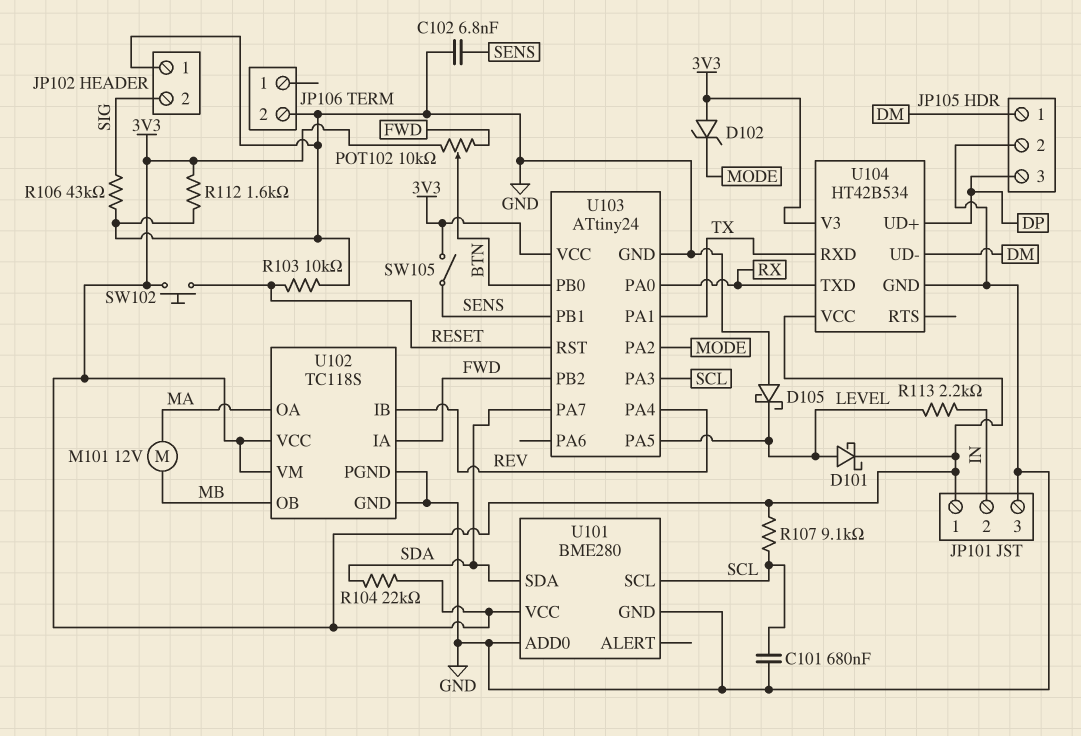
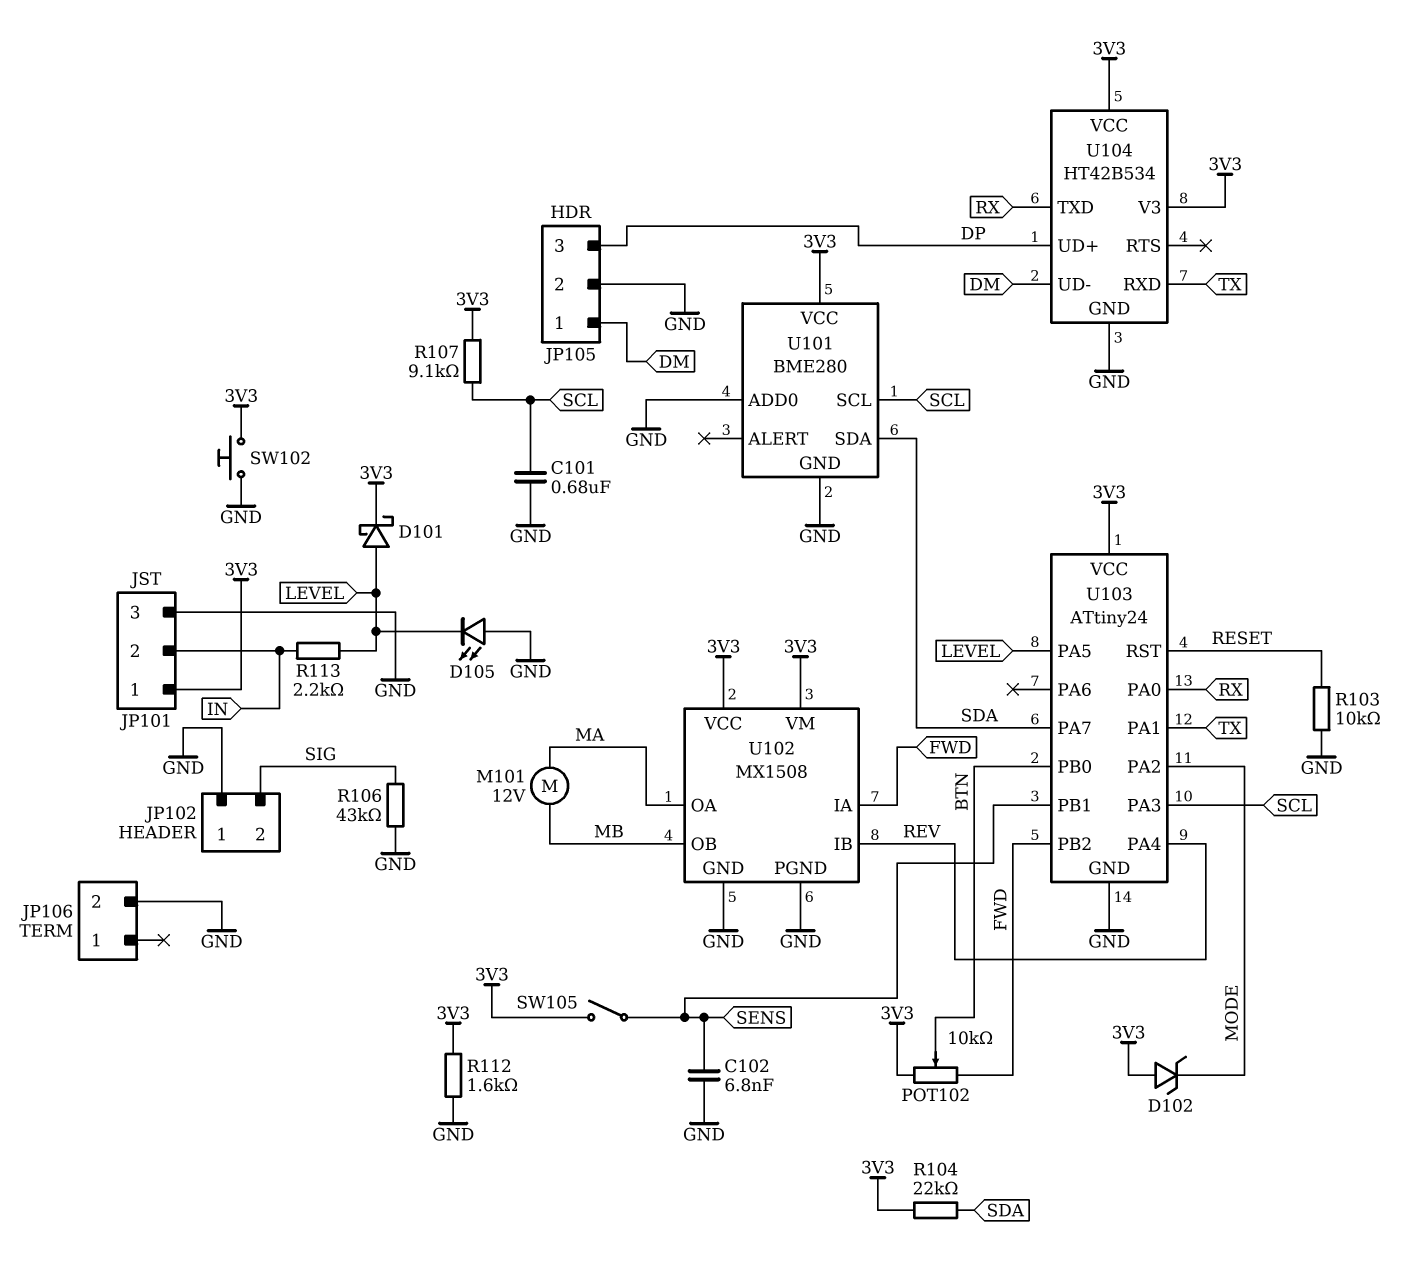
D105: schottky (A GND, K LEVEL) -> LED (A GND, K LEVEL)
SW102: button (3V3, RESET) -> button (3V3, GND)
U102: TC118S -> MX1508

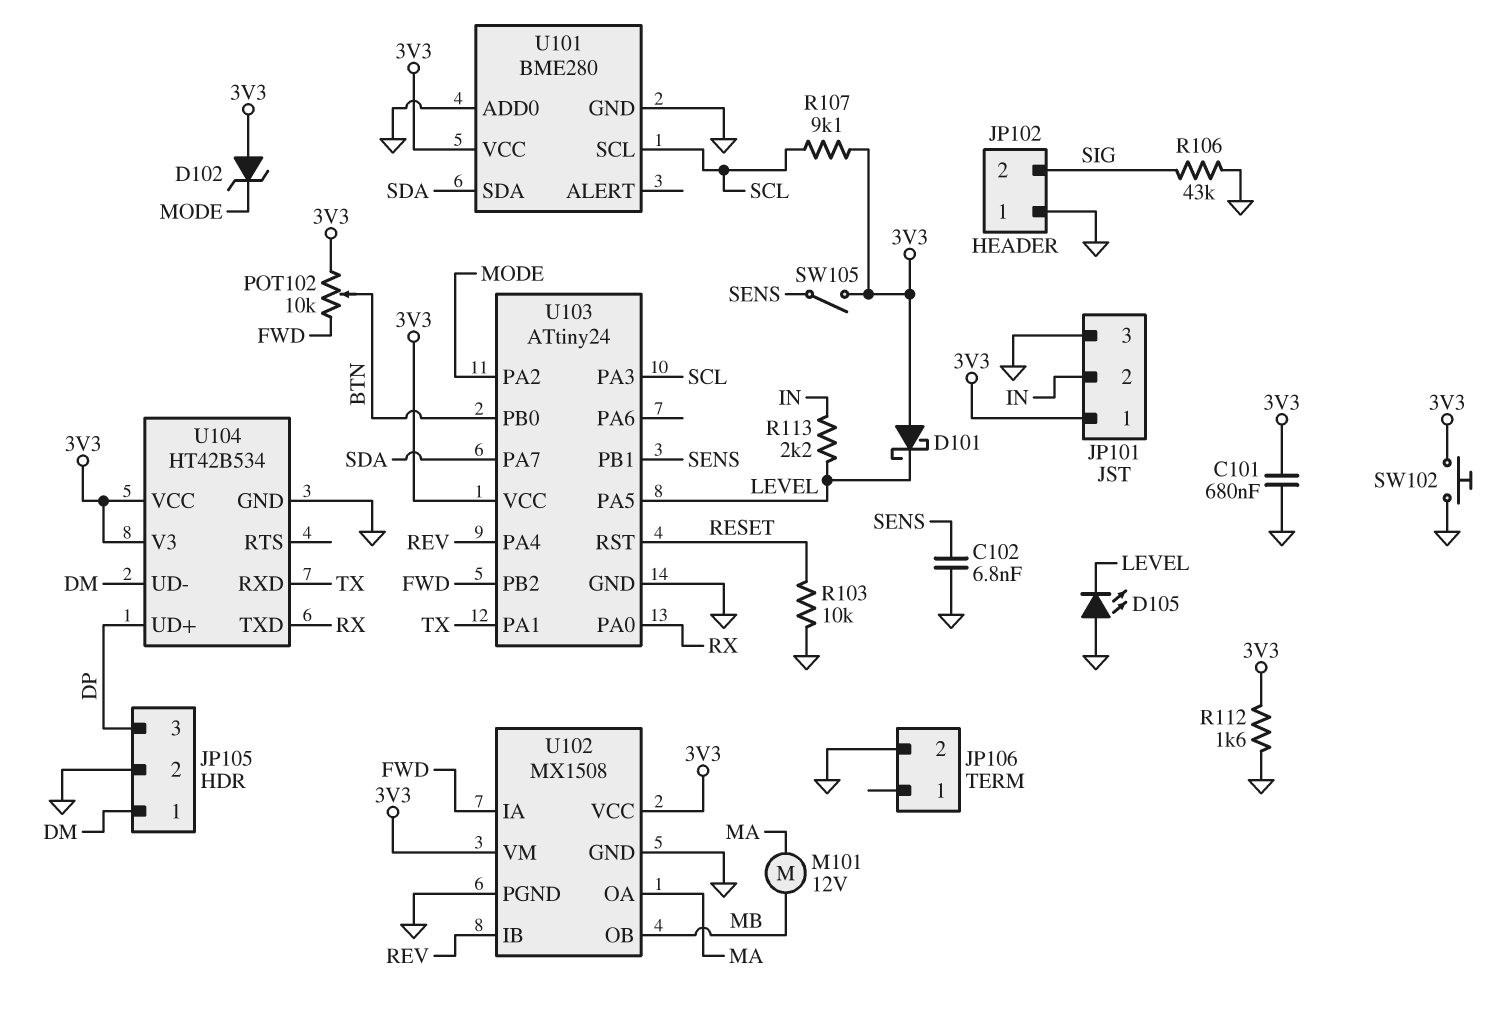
C101: 680nF (GND, SCL) -> 680nF (3V3, GND)
D101: schottky (A LEVEL, K 3V3) -> schottky (A 3V3, K LEVEL)
R104: 22k (3V3, SDA) -> none

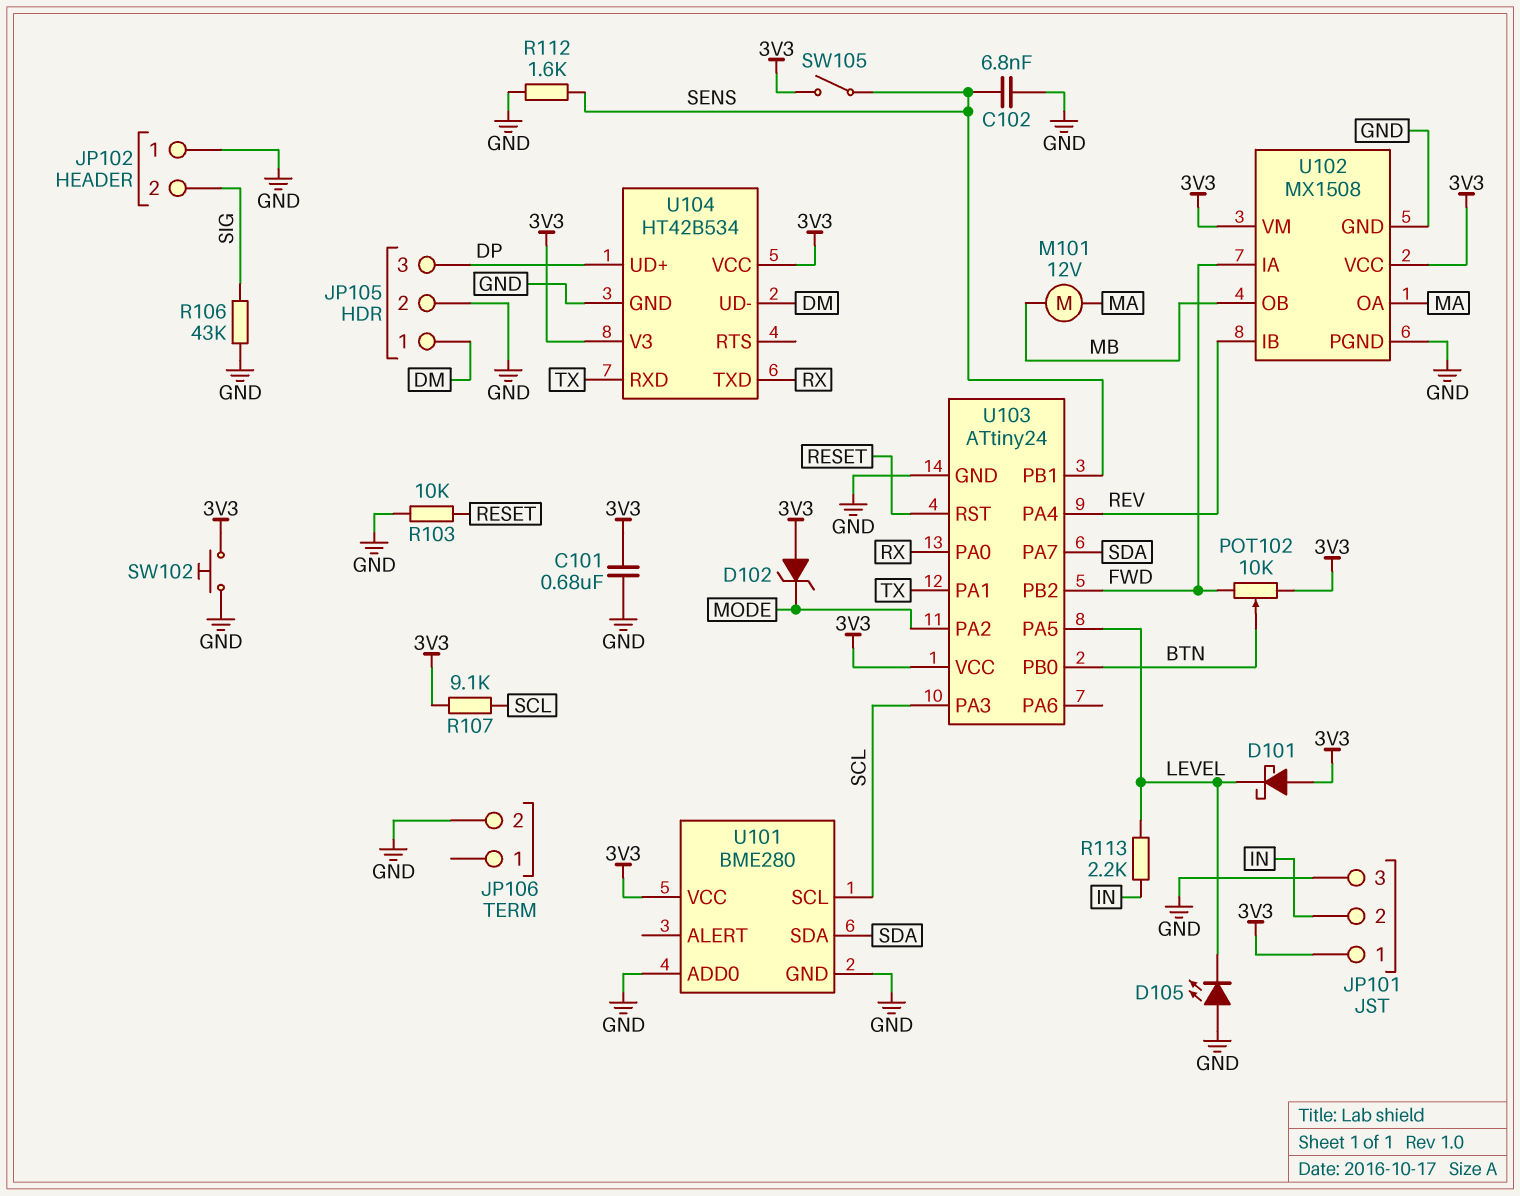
R112: 1.6k (3V3, GND) -> 1.6k (GND, SENS)

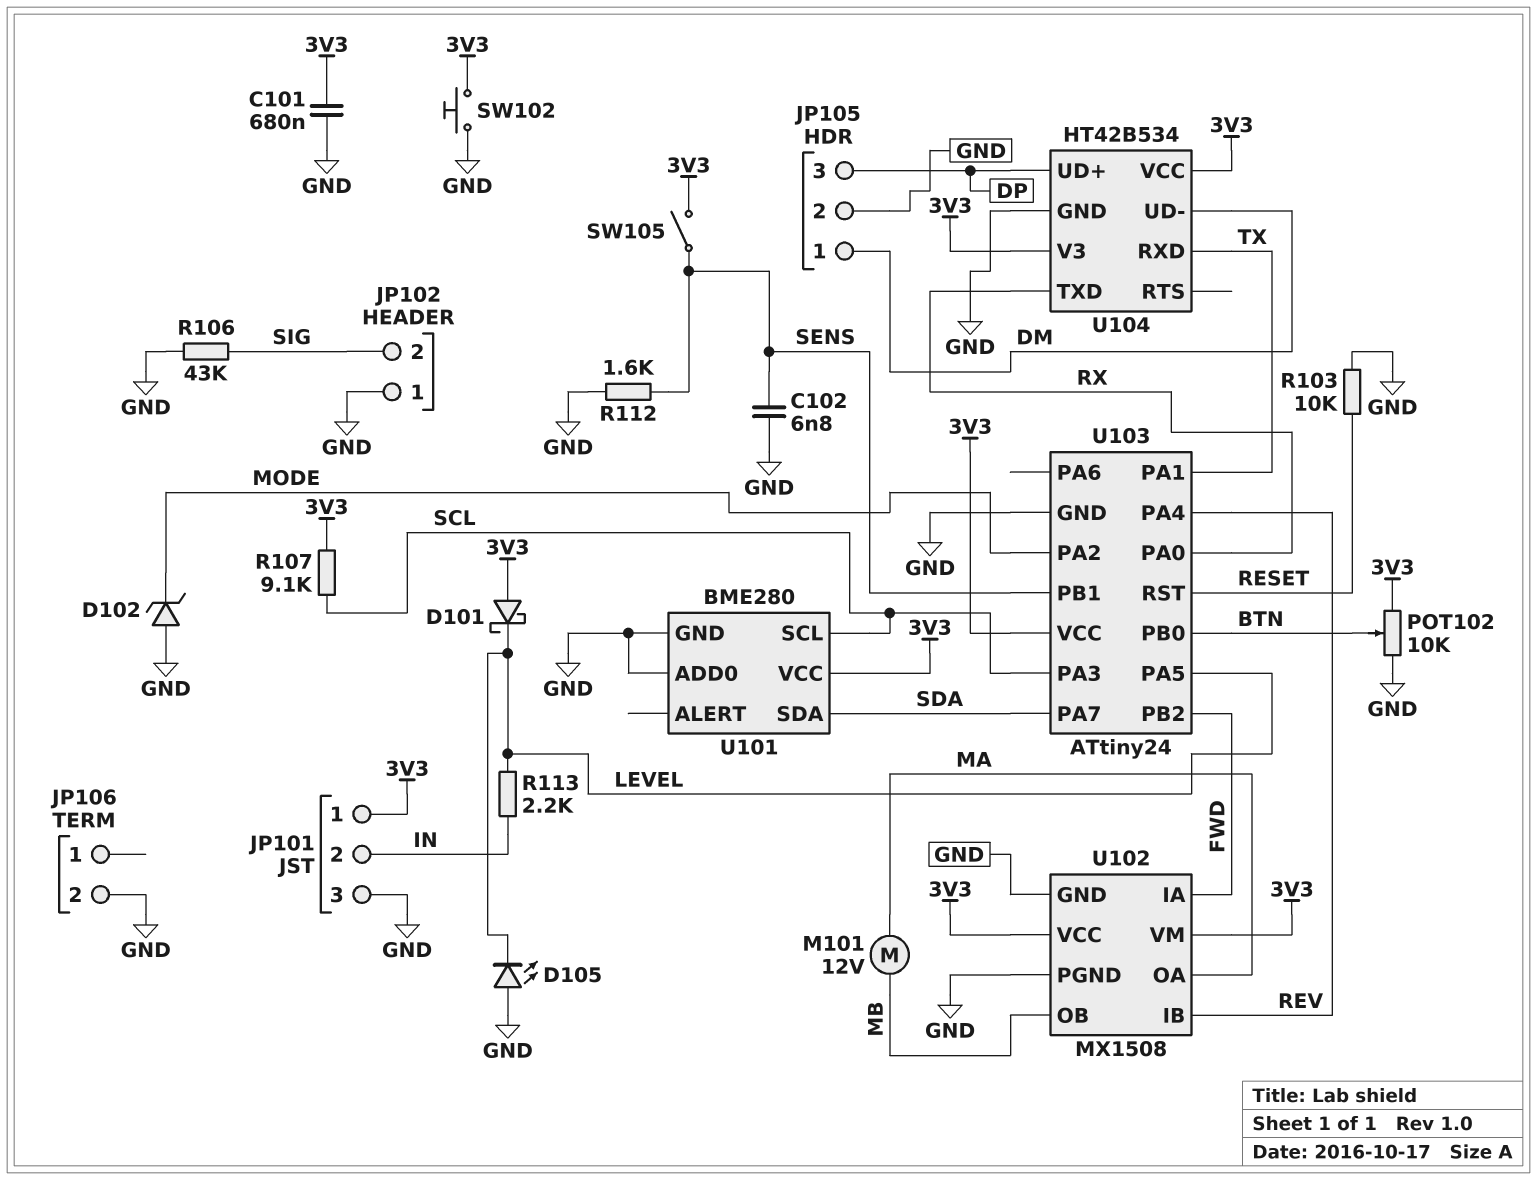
D102: zener (A 3V3, K MODE) -> zener (A GND, K MODE)
POT102: 10k (3V3, FWD, wiper BTN) -> 10k (3V3, GND, wiper BTN)

